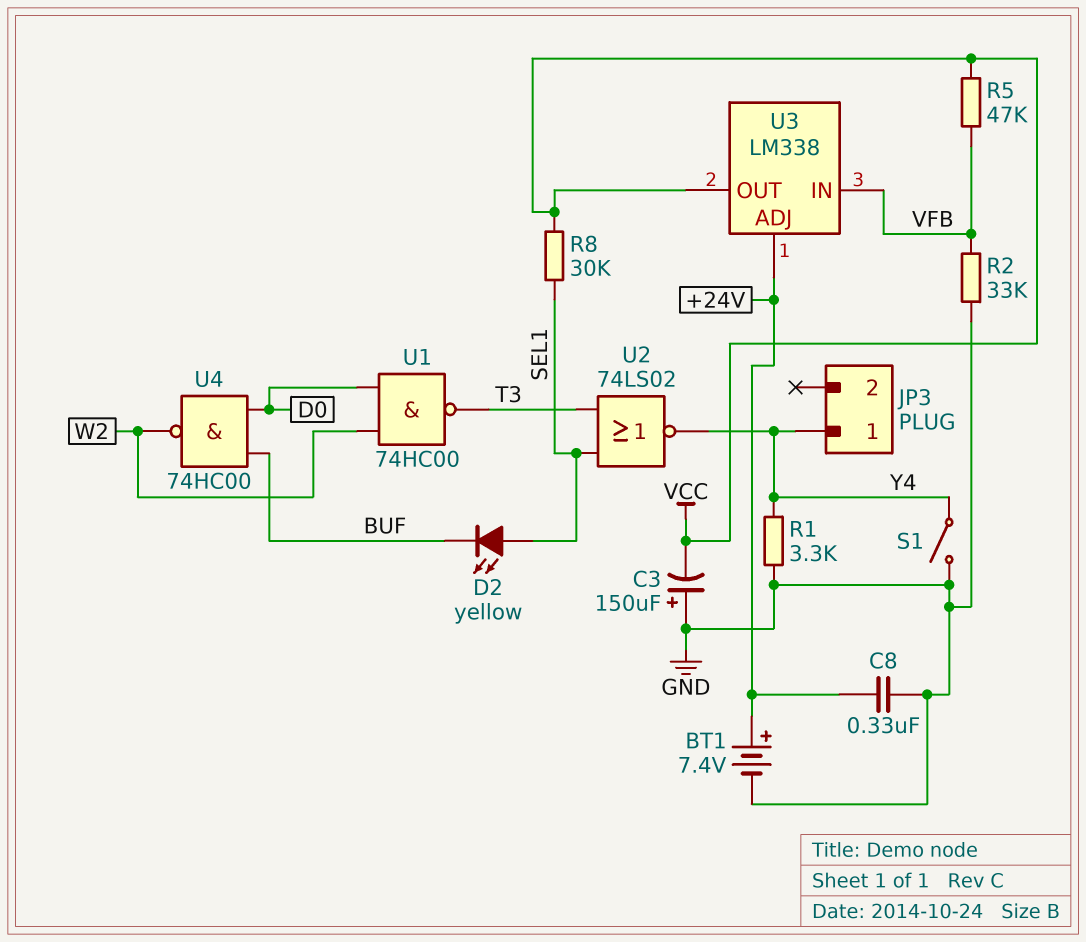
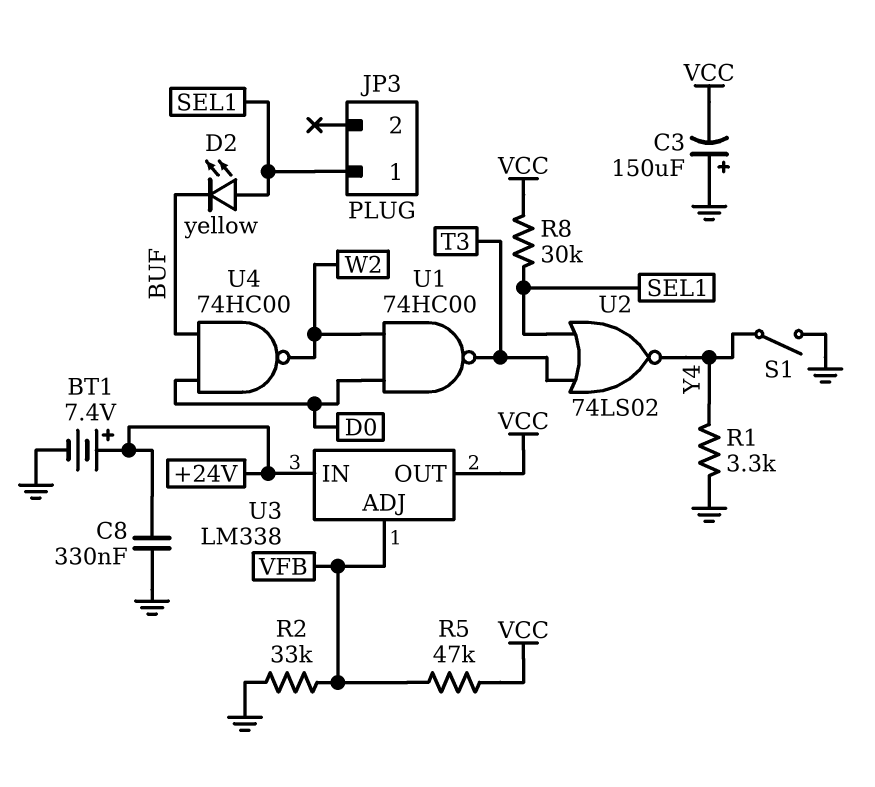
JP3 pin 1: Y4 -> SEL1
U3 pin ADJ: +24V -> VFB
U3 pin IN: VFB -> +24V

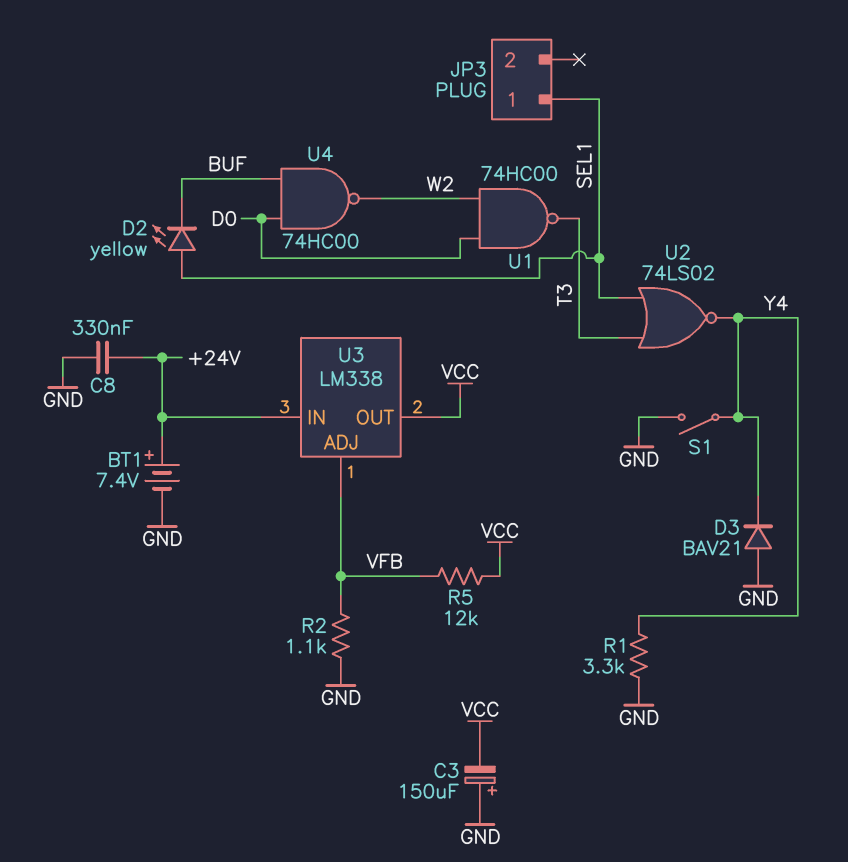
D3: none -> diode BAV21 (A GND, K Y4)
R2: 33k (GND, VFB) -> 1.1k (GND, VFB)
R5: 47k (VCC, VFB) -> 12k (VCC, VFB)
R8: 30k (SEL1, VCC) -> none

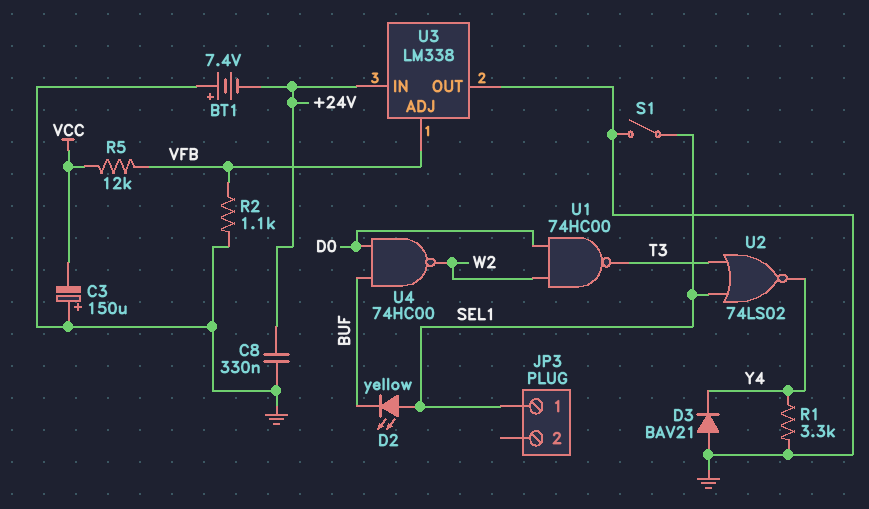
BT1: 7.4V (plus +24V, minus GND) -> 7.4V (plus GND, minus +24V)
S1: switch (GND, Y4) -> switch (GND, SEL1)
U3 pin OUT: VCC -> GND

